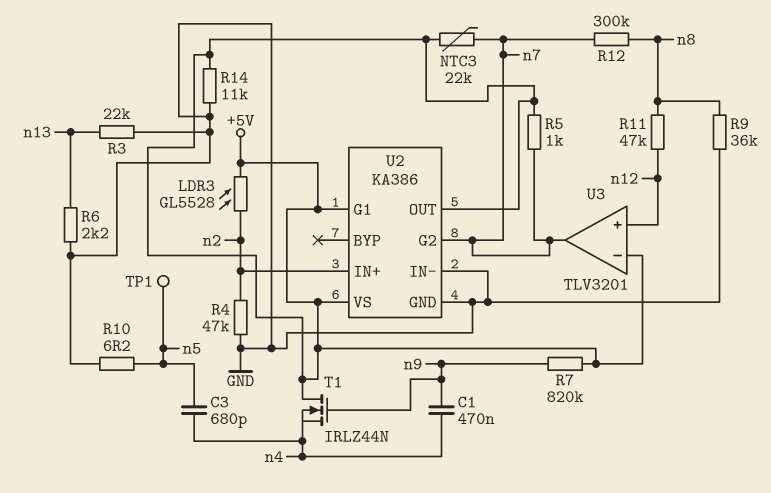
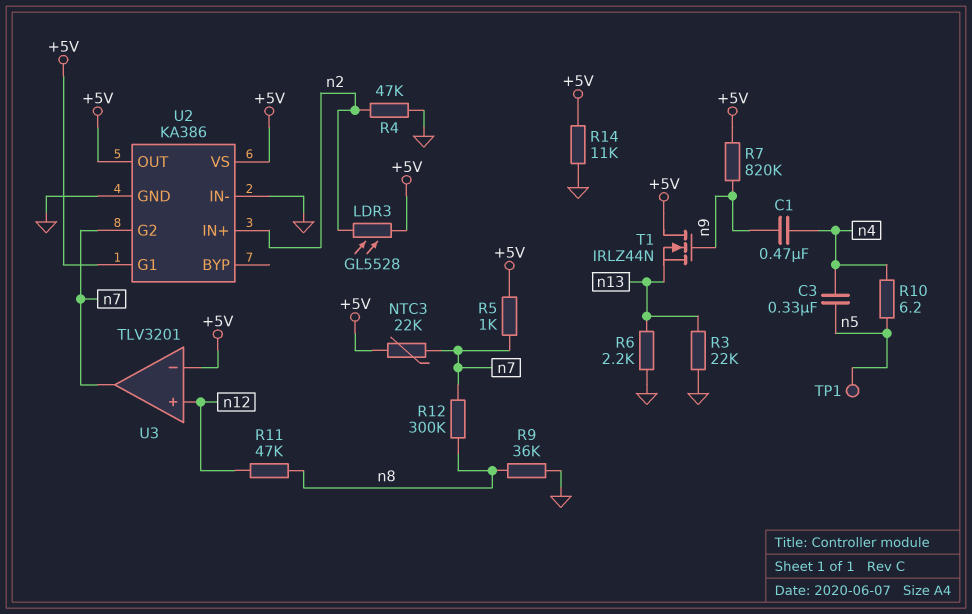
C3: 680pF (n4, n5) -> 330nF (n4, n5)
R10: 6.2 (GND, n5) -> 6.2 (n4, n5)
T1: NMOS IRLZ44N (G n9, D +5V, S n4) -> NMOS IRLZ44N (G n9, D +5V, S n13)

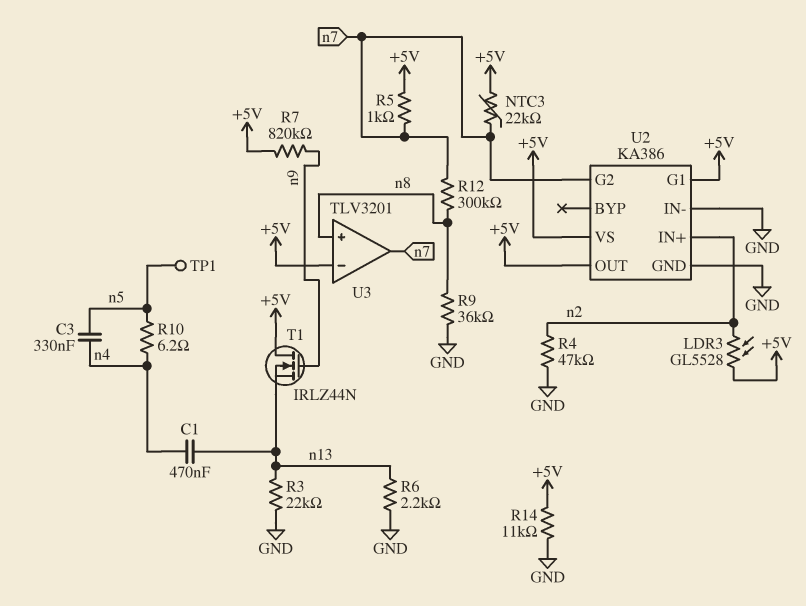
C1: 470nF (n4, n9) -> 470nF (n4, n13)
R11: 47k (n8, n12) -> none
U3 pin in+: n12 -> n8

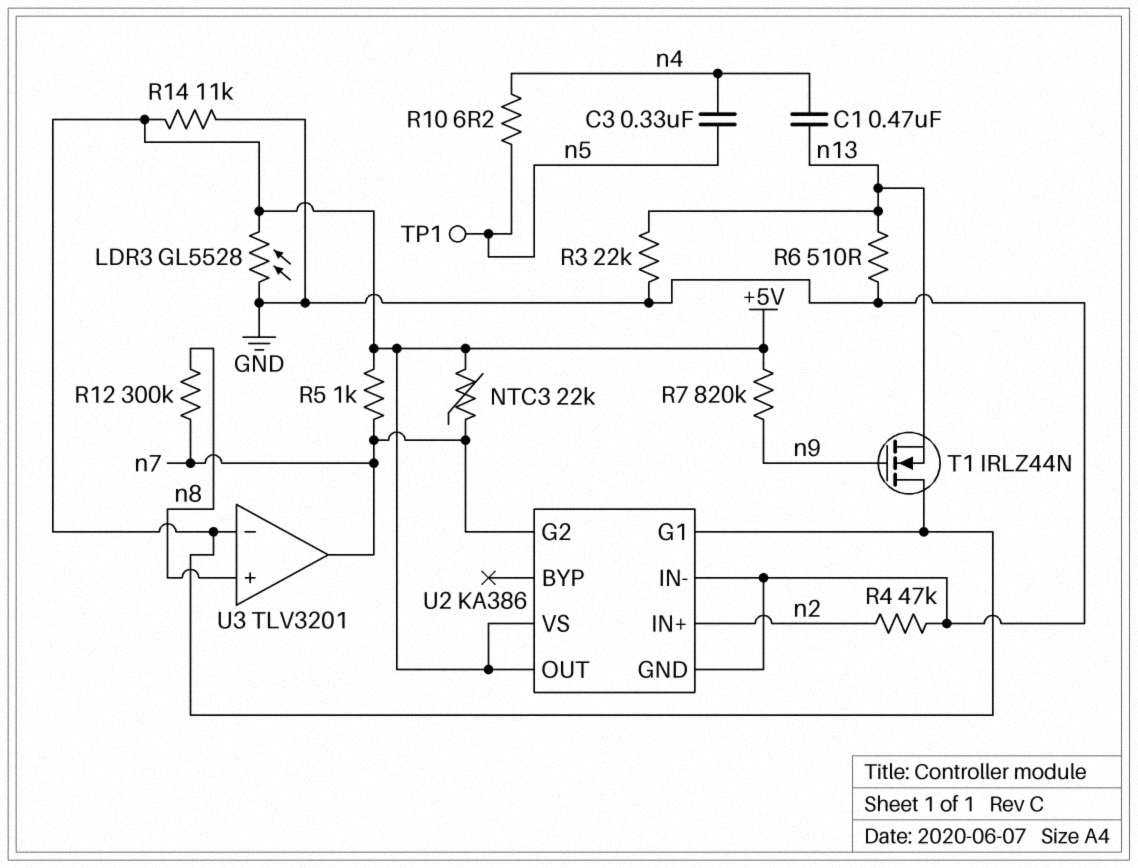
LDR3: GL5528 (+5V, n2) -> GL5528 (+5V, GND)
R6: 2.2k (GND, n13) -> 510 (GND, n13)
R9: 36k (GND, n8) -> none

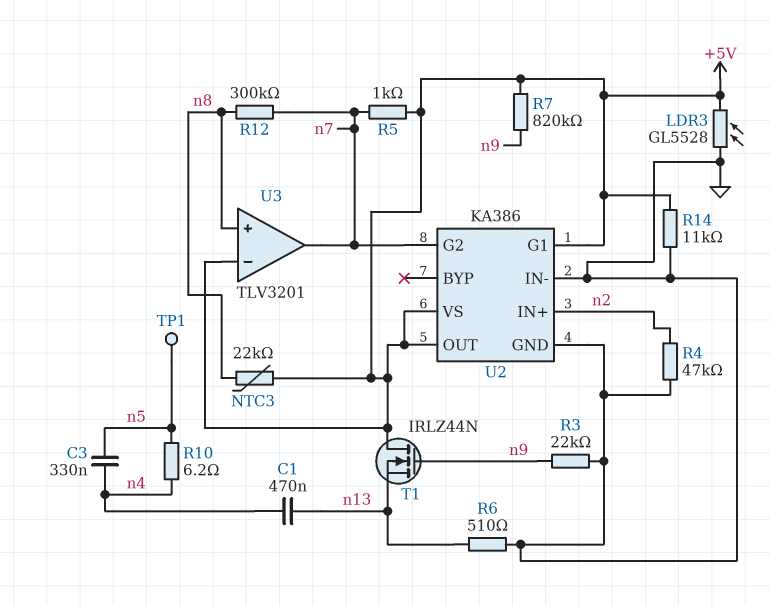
NTC3: 22k (+5V, n7) -> 22k (+5V, n8)
R3: 22k (GND, n13) -> 22k (GND, n9)

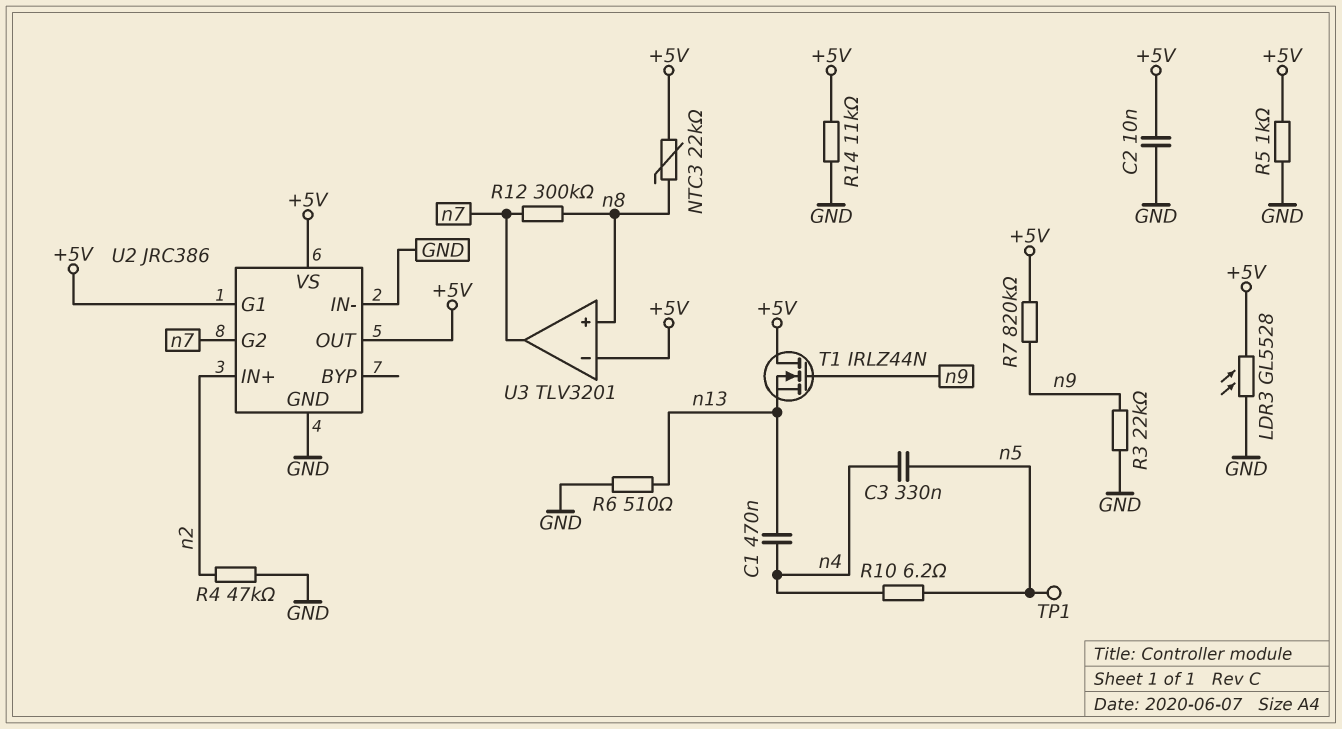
C2: none -> 10nF (+5V, GND)
R5: 1k (+5V, n7) -> 1k (+5V, GND)
U2: KA386 -> JRC386

